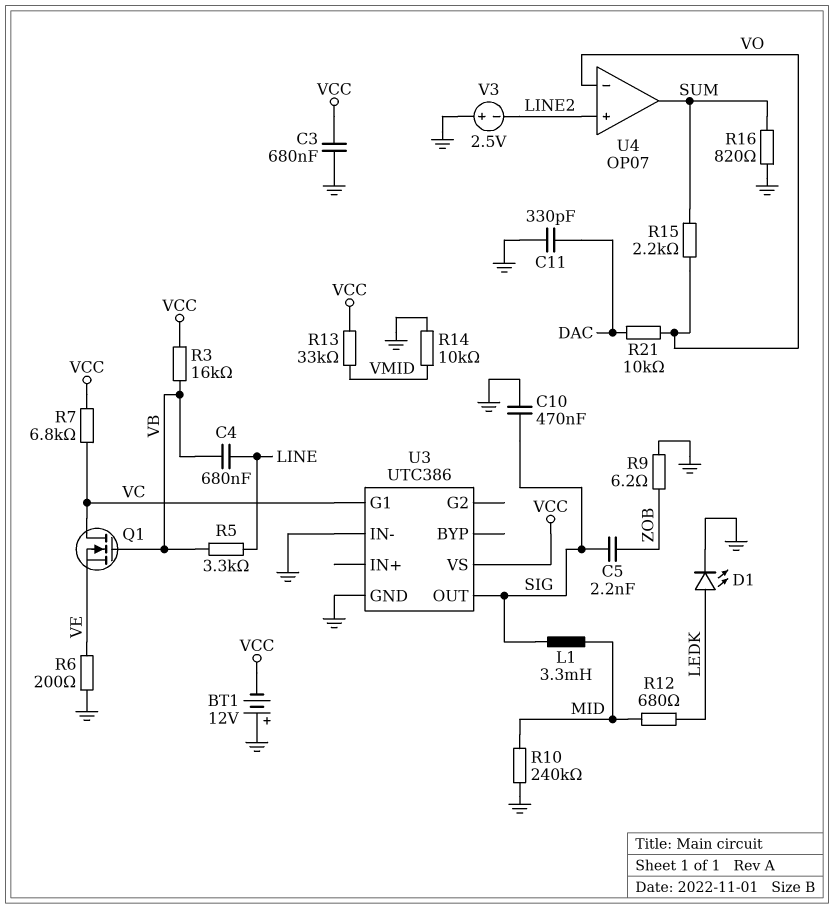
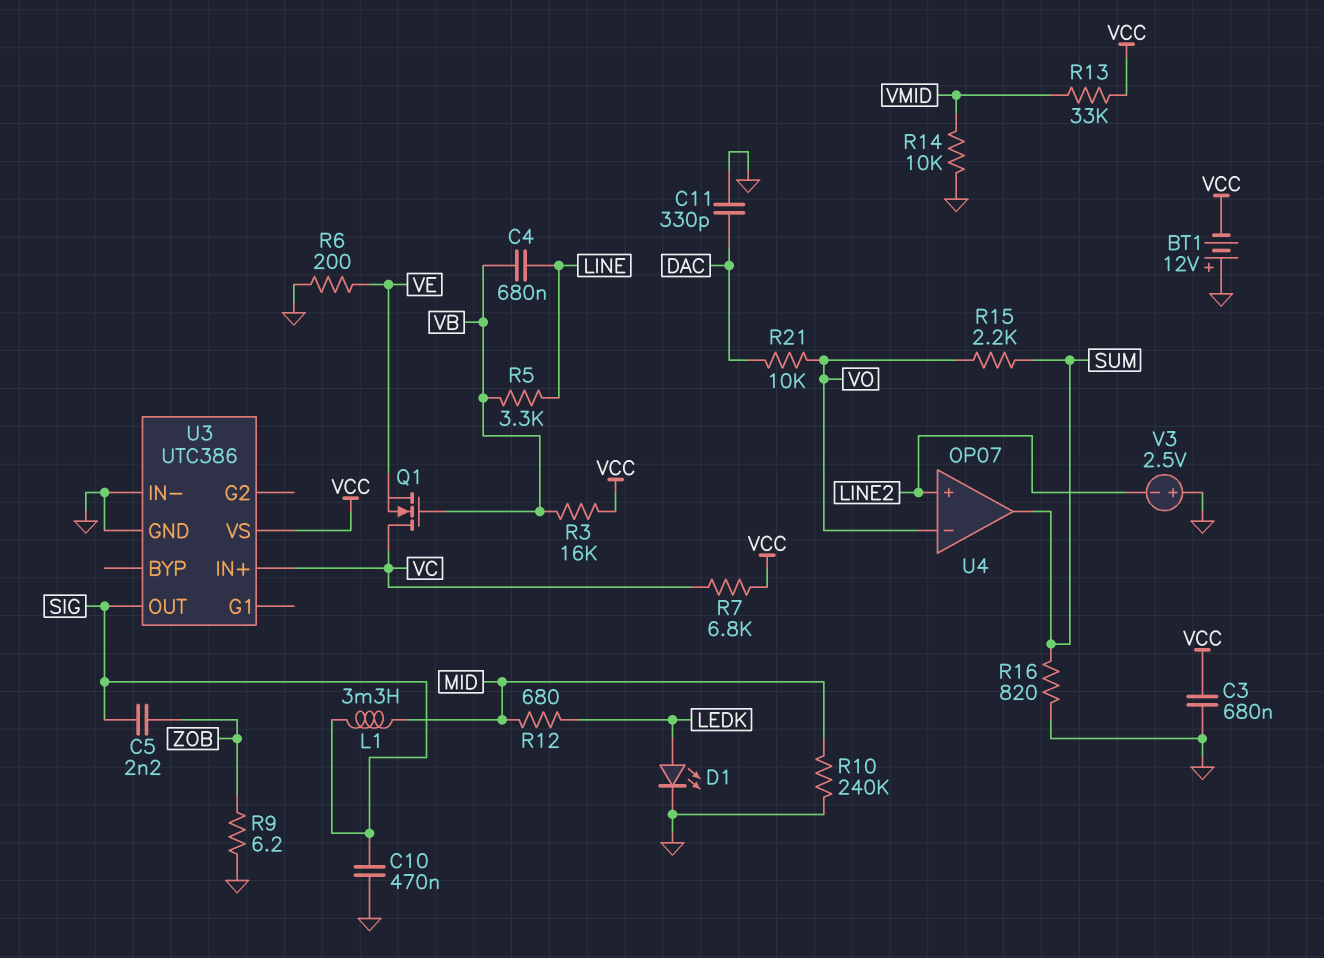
U3 pin G1: VC -> none
U3 pin IN+: none -> VC

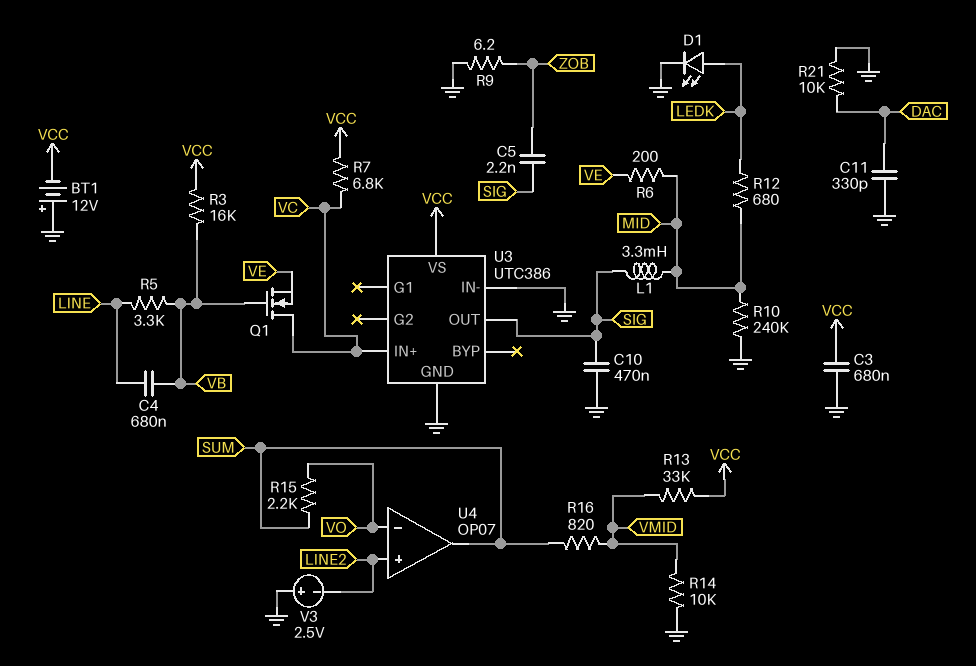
R6: 200 (GND, VE) -> 200 (MID, VE)
R16: 820 (GND, SUM) -> 820 (SUM, VMID)
R21: 10k (DAC, VO) -> 10k (DAC, GND)

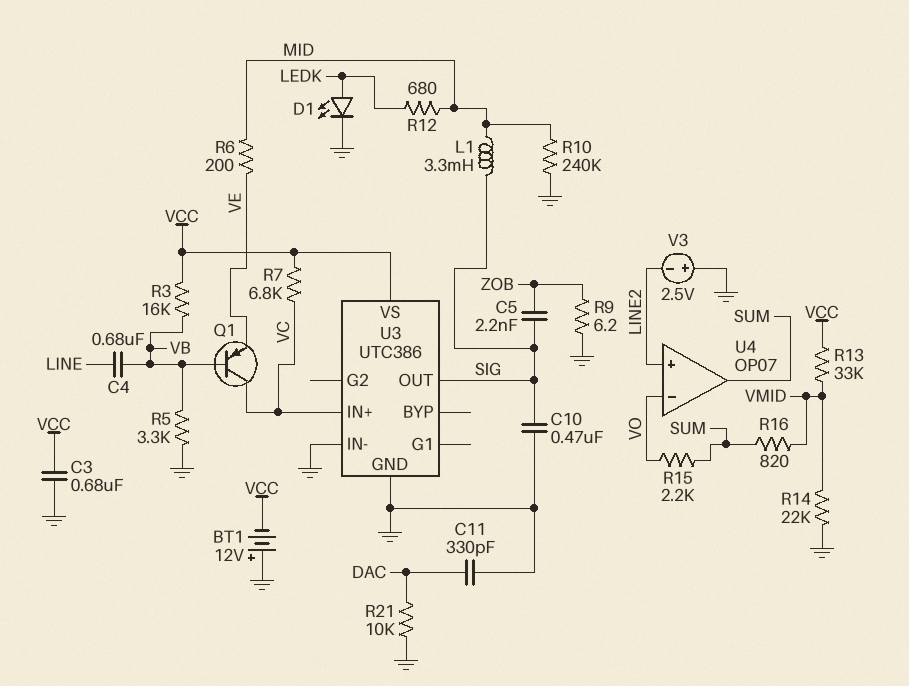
Q1: NMOS (G VB, D VC, S VE) -> PNP (B VB, C VC, E VE)
R5: 3.3k (LINE, VB) -> 3.3k (GND, VB)
R14: 10k (GND, VMID) -> 22k (GND, VMID)

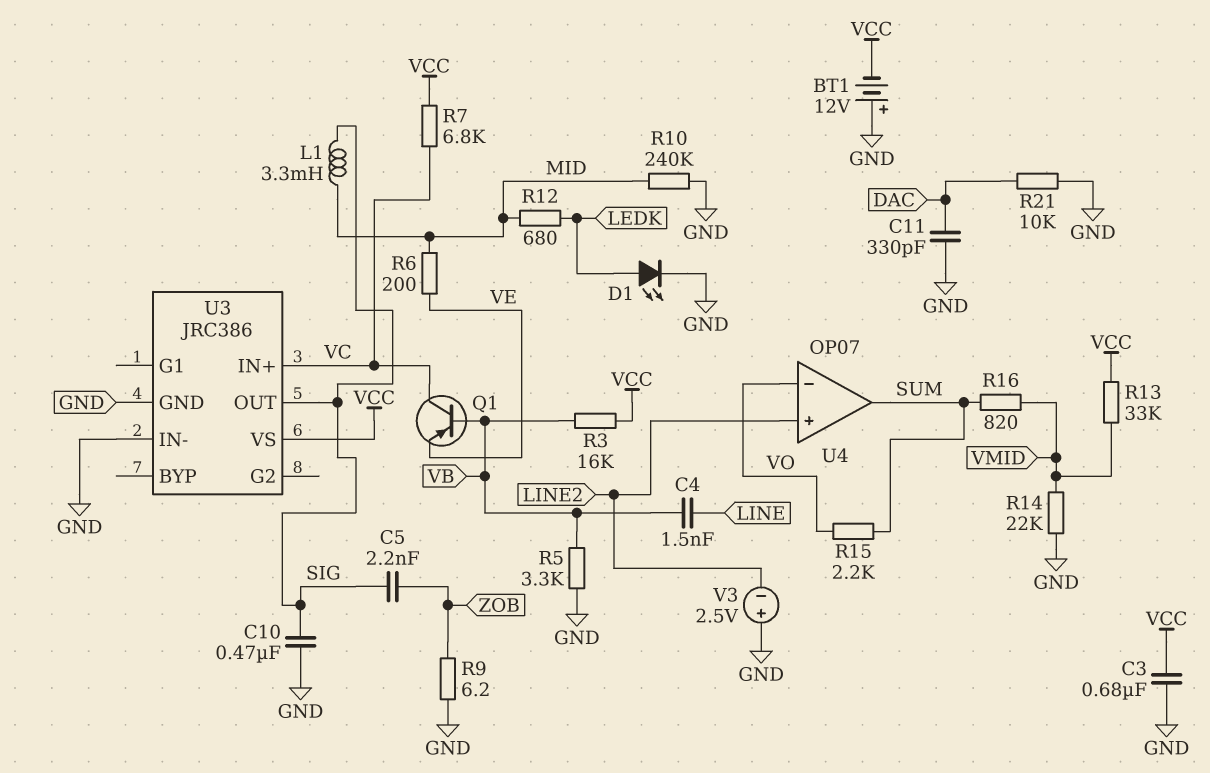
C4: 680nF (LINE, VB) -> 1.5nF (LINE, VB)
U3: UTC386 -> JRC386

